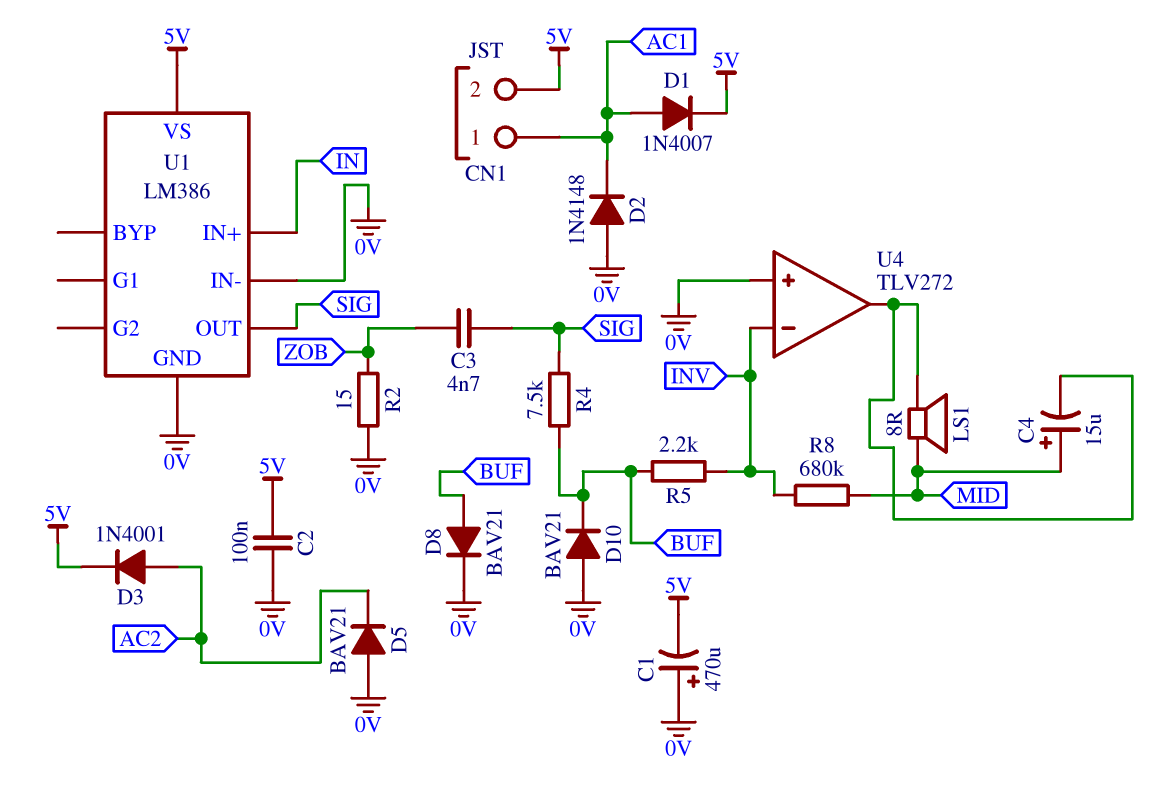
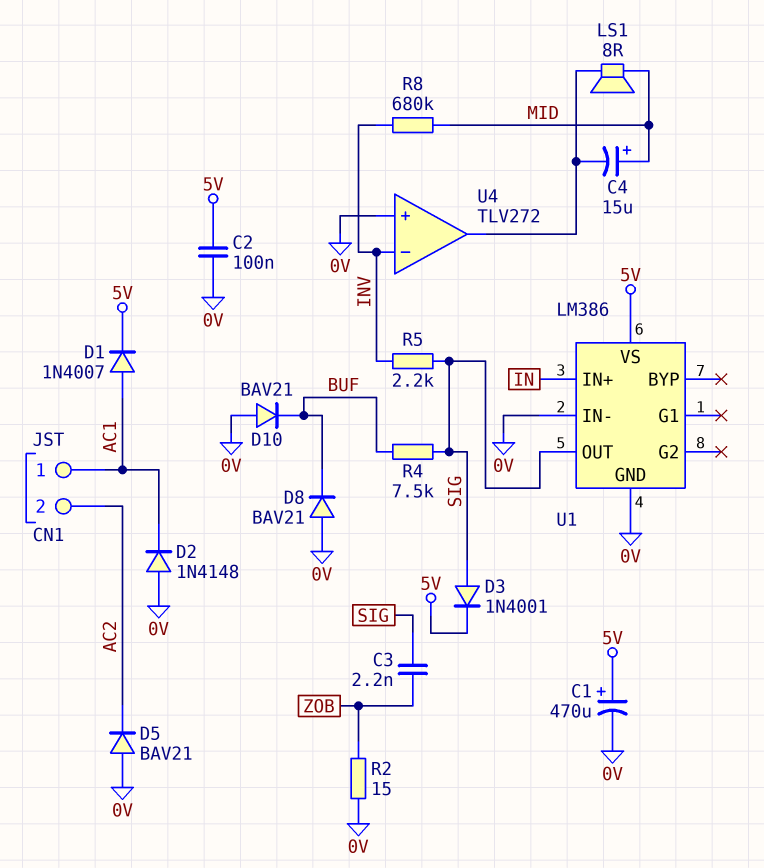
C1: 470uF (plus 0V, minus 5V) -> 470uF (plus 5V, minus 0V)
C3: 4.7nF (SIG, ZOB) -> 2.2nF (SIG, ZOB)
CN1 pin 2: 5V -> AC2
D3: diode 1N4001 (A AC2, K 5V) -> diode 1N4001 (A SIG, K 5V)
D8: diode BAV21 (A BUF, K 0V) -> diode BAV21 (A 0V, K BUF)
R5: 2.2k (BUF, INV) -> 2.2k (INV, SIG)

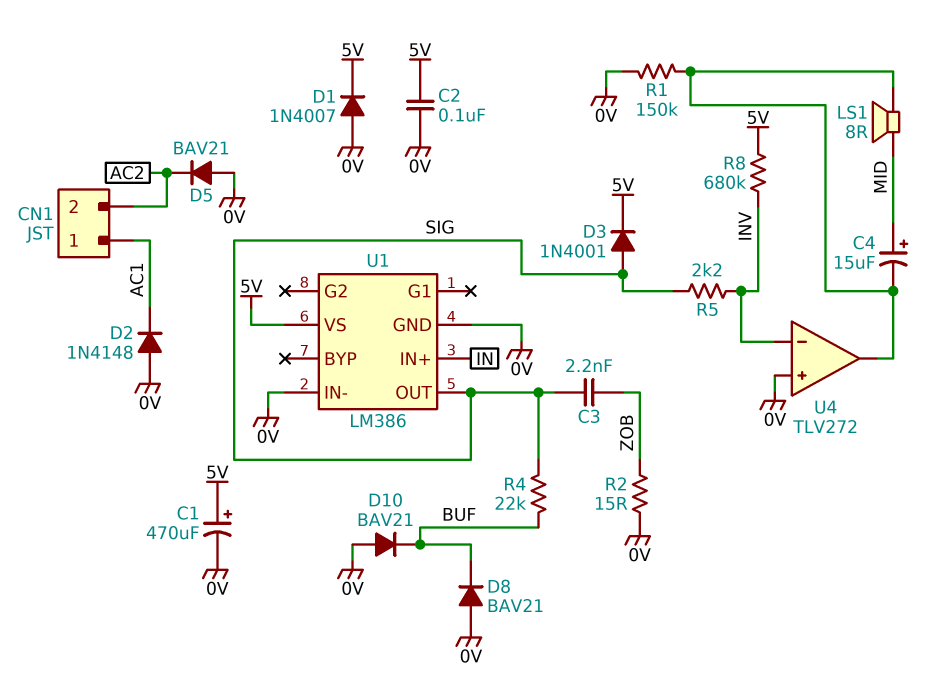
D1: diode 1N4007 (A AC1, K 5V) -> diode 1N4007 (A 0V, K 5V)
R1: none -> 150k (0V, U4/out)
R4: 7.5k (BUF, SIG) -> 22k (BUF, SIG)
R8: 680k (INV, MID) -> 680k (5V, INV)

